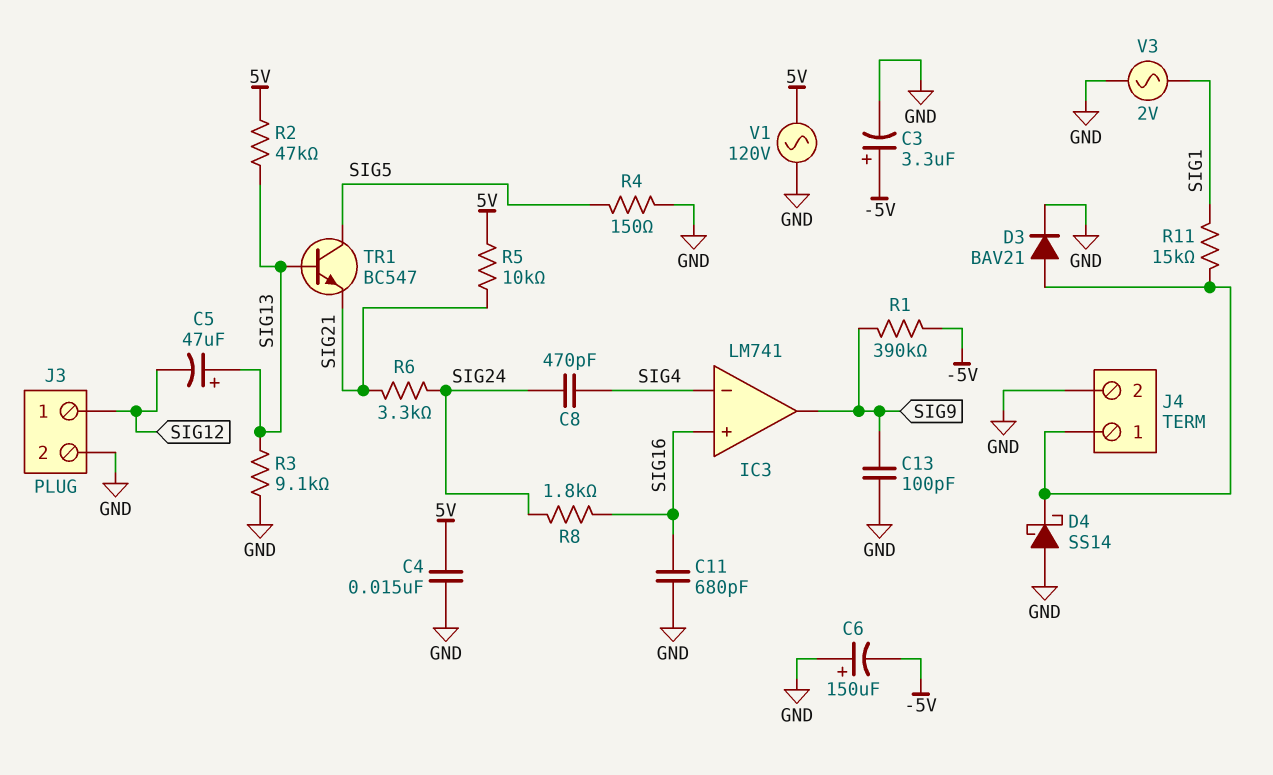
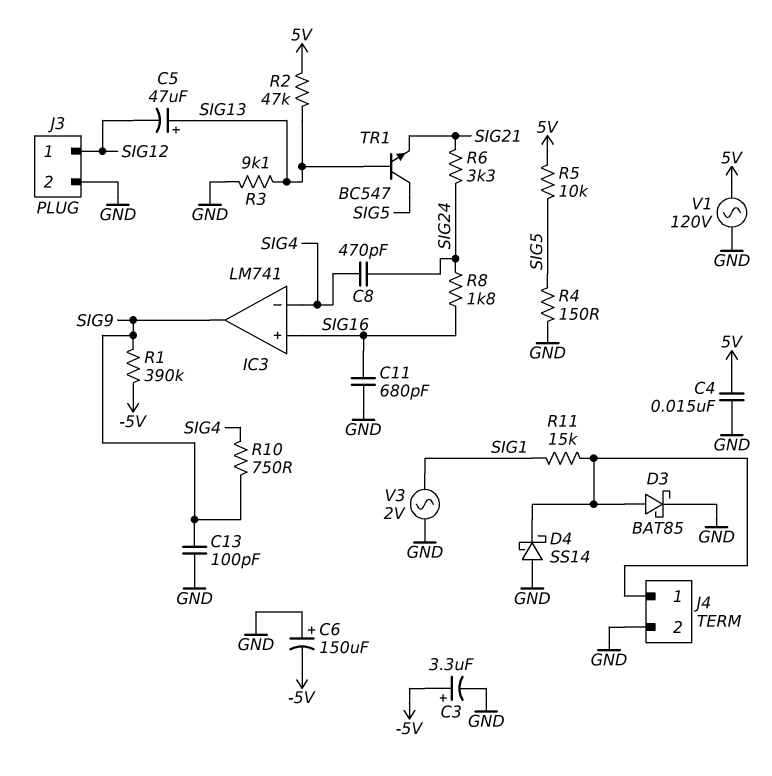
D3: diode BAV21 (A J4/1, K GND) -> schottky BAT85 (A J4/1, K GND)
R5: 10k (5V, SIG21) -> 10k (5V, SIG5)
R10: none -> 750 (SIG4, SIG9)

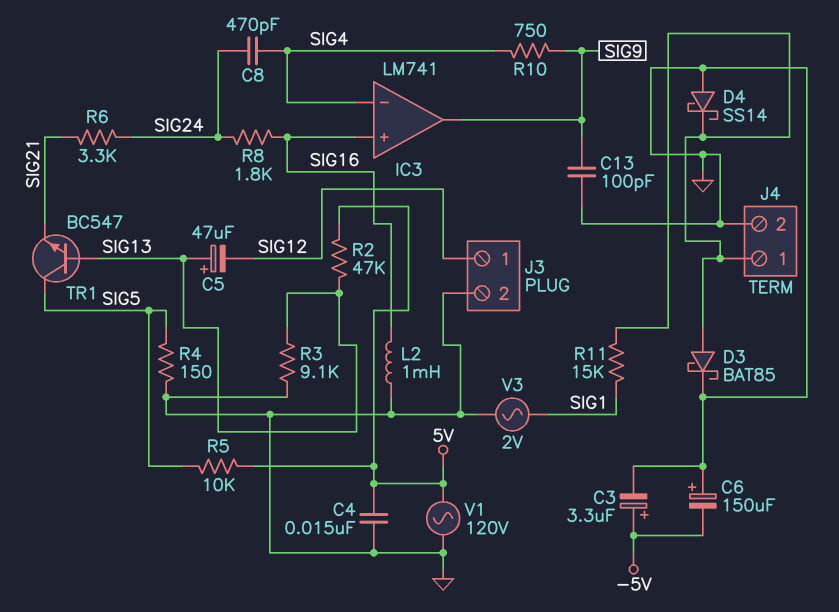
C11: 680pF (GND, SIG16) -> none
L2: none -> 1mH (GND, SIG16)
R1: 390k (-5V, SIG9) -> none

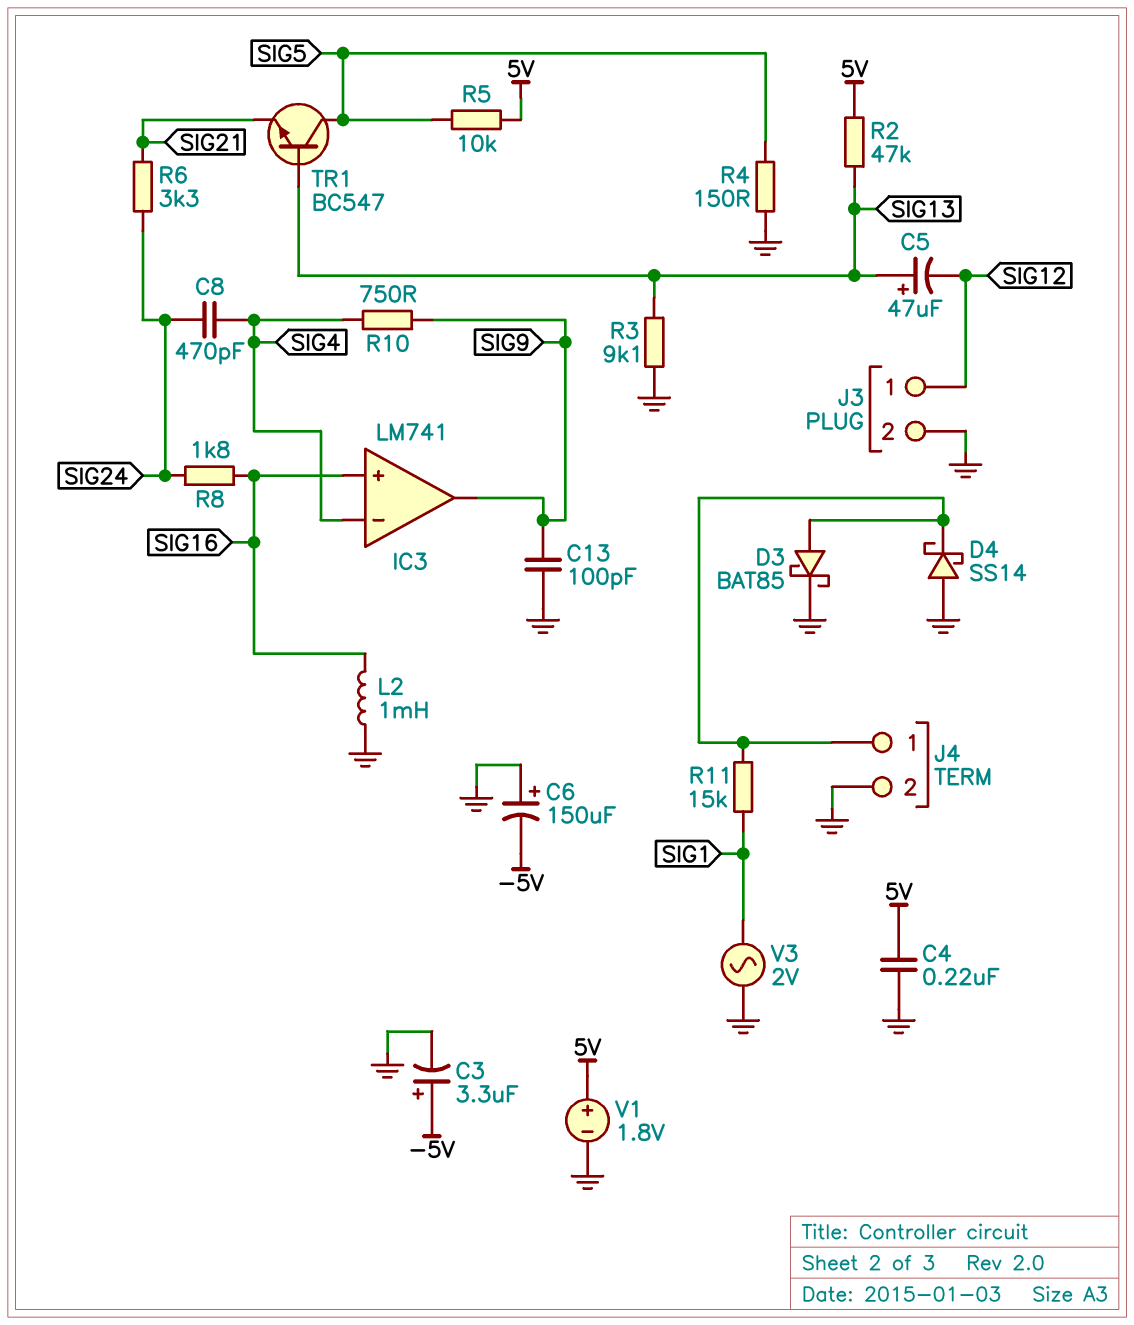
C4: 15nF (5V, GND) -> 220nF (5V, GND)
V1: AC 120V (5V, GND) -> 1.8V (plus 5V, minus GND)

